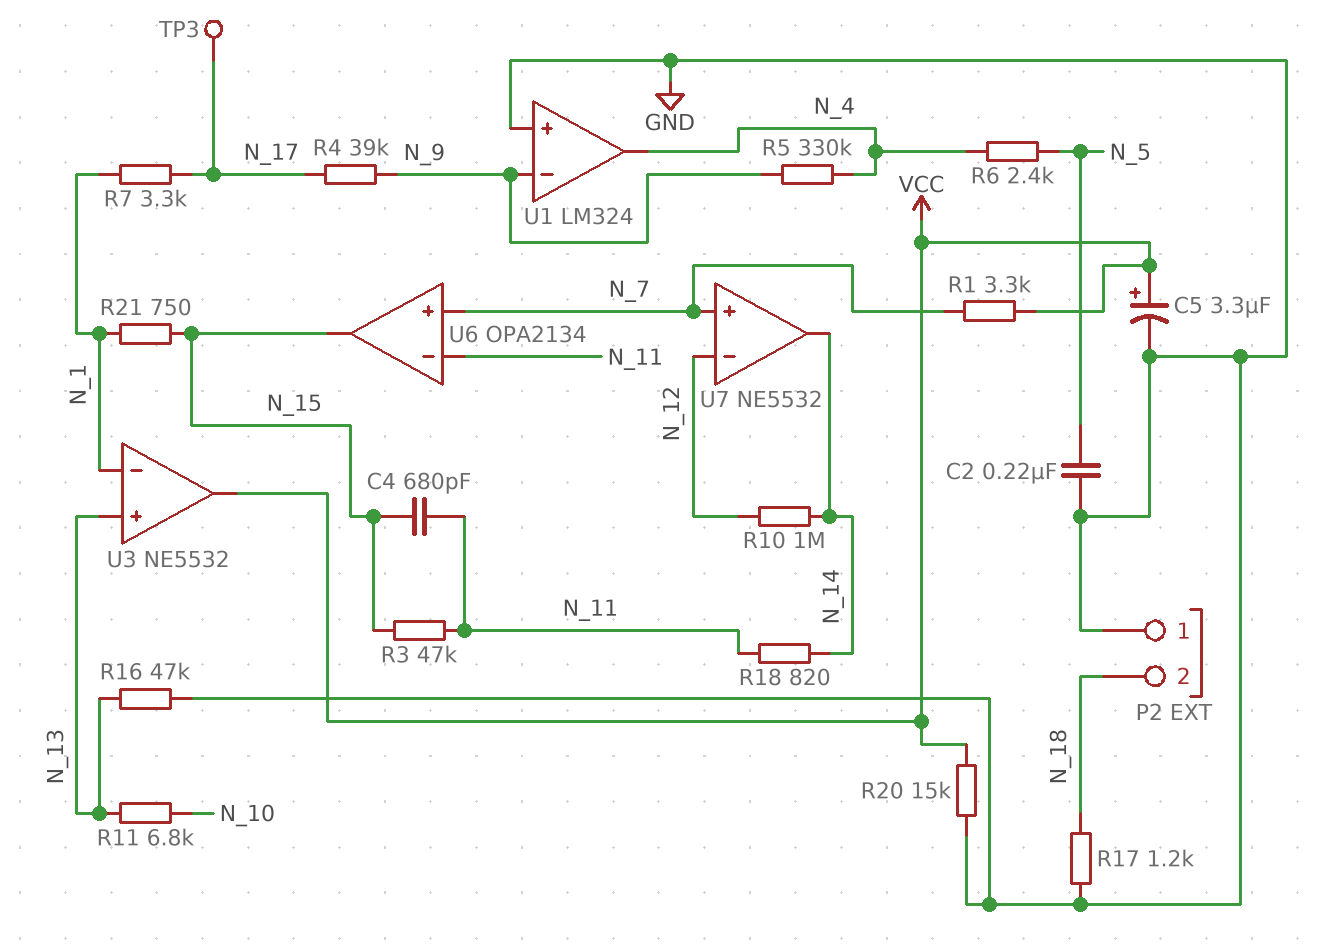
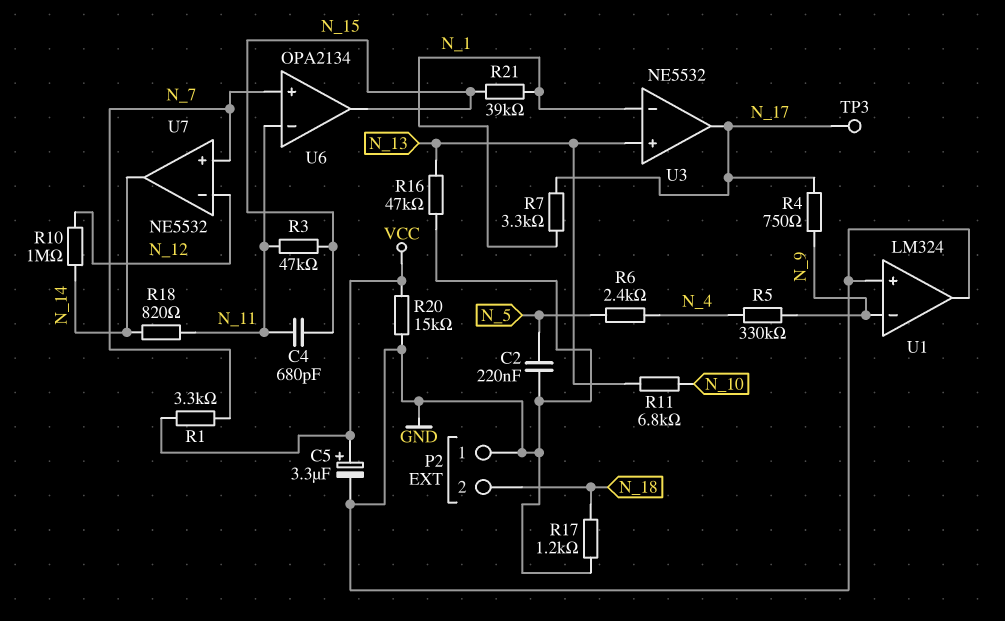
R4: 39k (N_9, N_17) -> 750 (N_9, N_17)
R21: 750 (N_1, N_15) -> 39k (N_1, N_15)
U1 pin out: N_4 -> GND
U3 pin out: VCC -> N_17

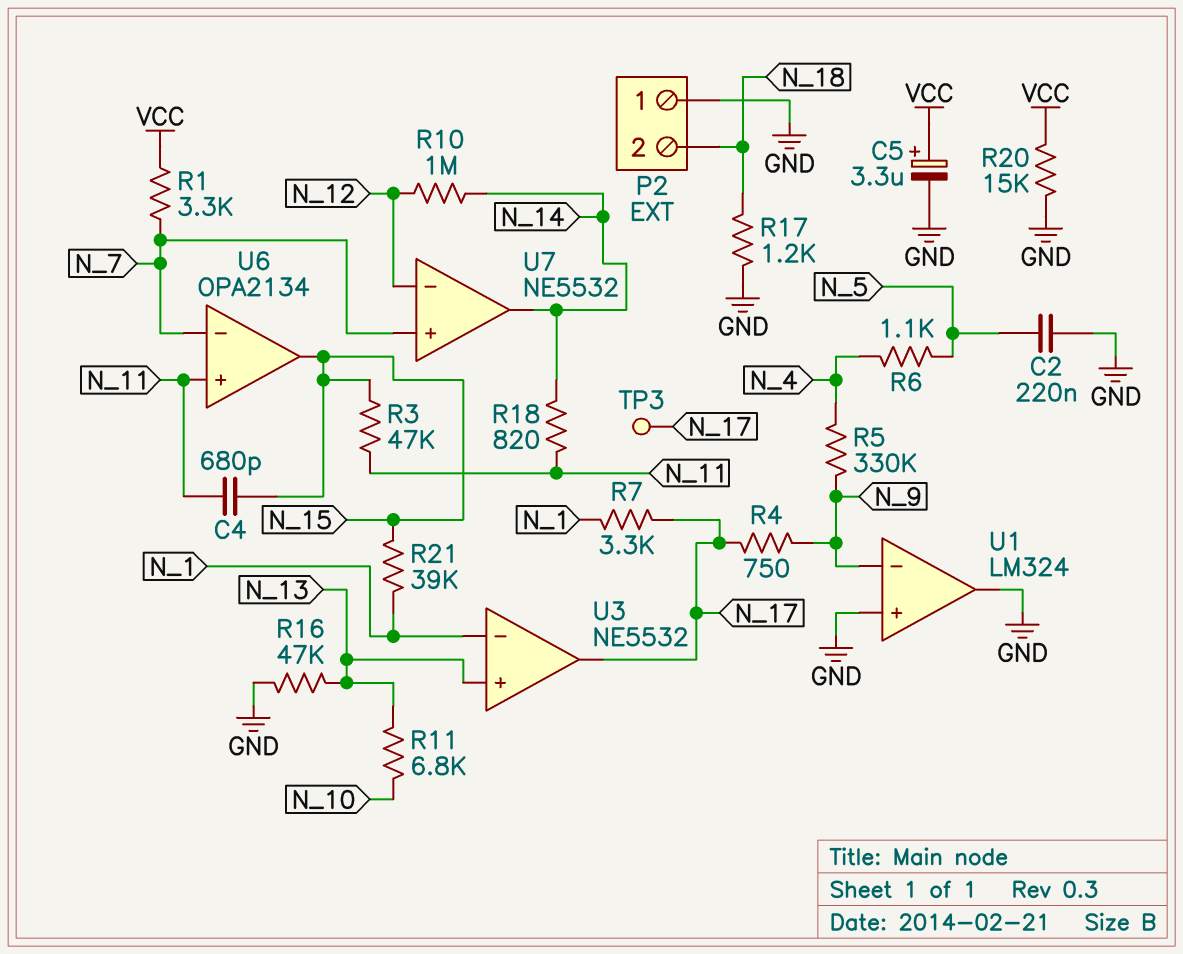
R6: 2.4k (N_4, N_5) -> 1.1k (N_4, N_5)
U6 pin in+: N_7 -> N_11
U6 pin in-: N_11 -> N_7

